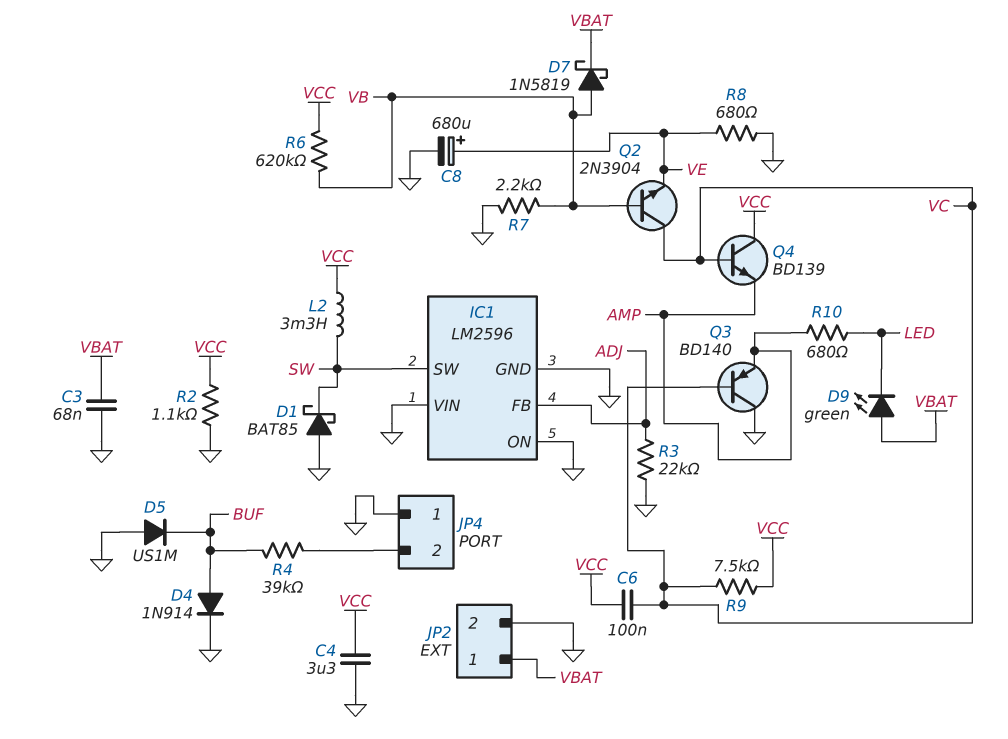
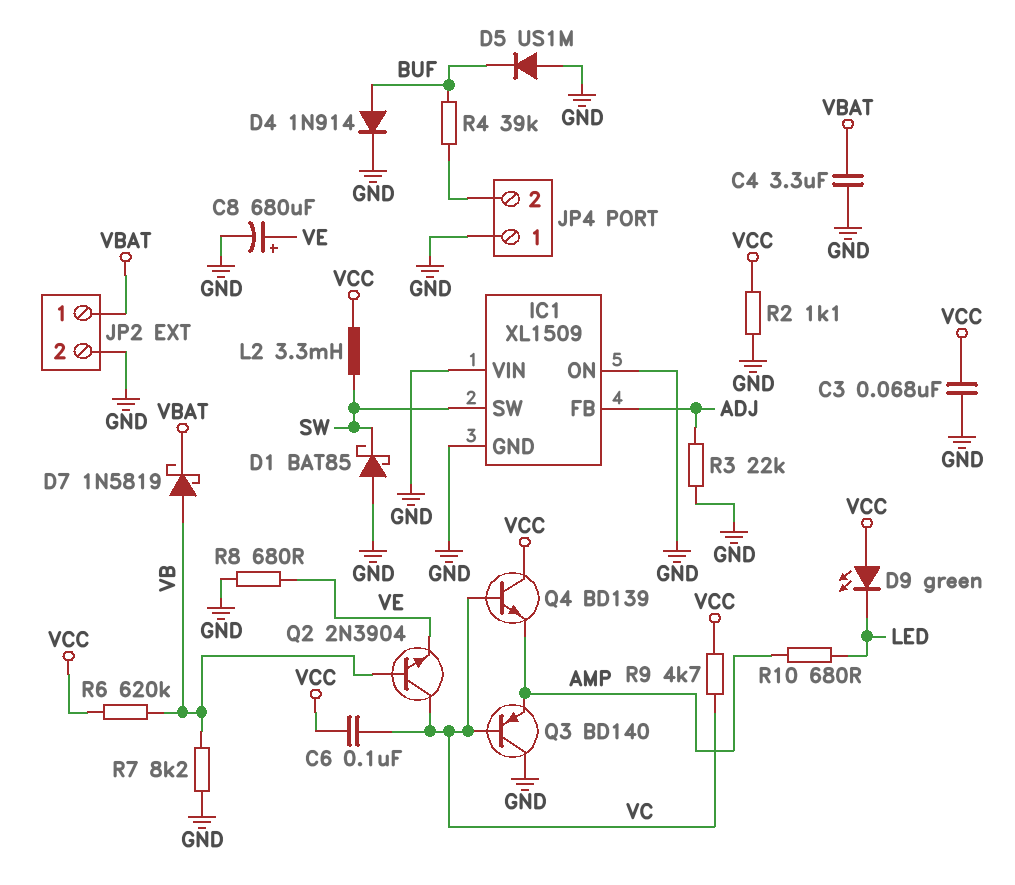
C3: 68nF (GND, VBAT) -> 68nF (GND, VCC)
C4: 3.3uF (GND, VCC) -> 3.3uF (GND, VBAT)
D9: LED green (A VBAT, K LED) -> LED green (A VCC, K LED)
IC1: LM2596 -> XL1509
R7: 2.2k (GND, VB) -> 8.2k (GND, VB)
R9: 7.5k (VC, VCC) -> 4.7k (VC, VCC)

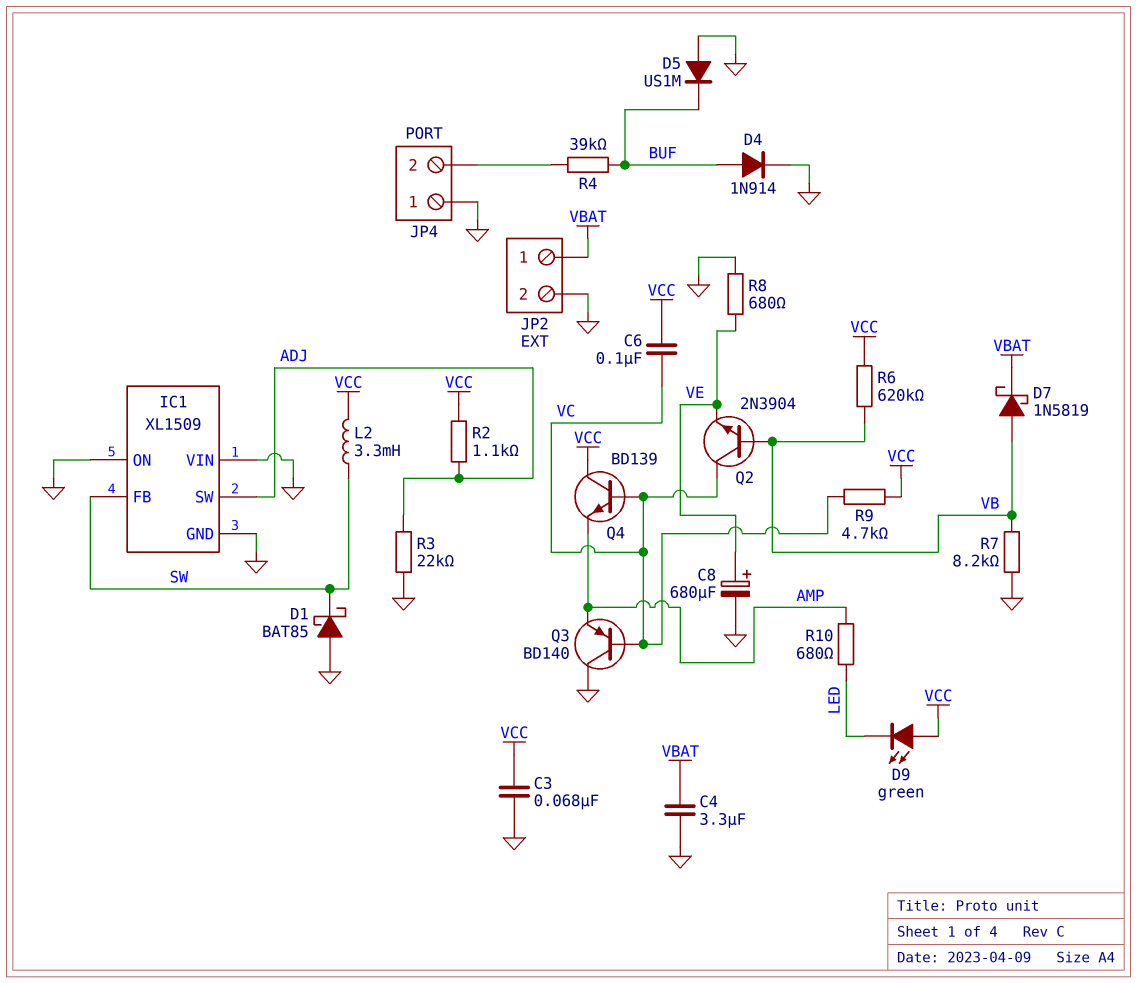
IC1 pin FB: ADJ -> SW
IC1 pin SW: SW -> ADJ
R2: 1.1k (GND, VCC) -> 1.1k (ADJ, VCC)

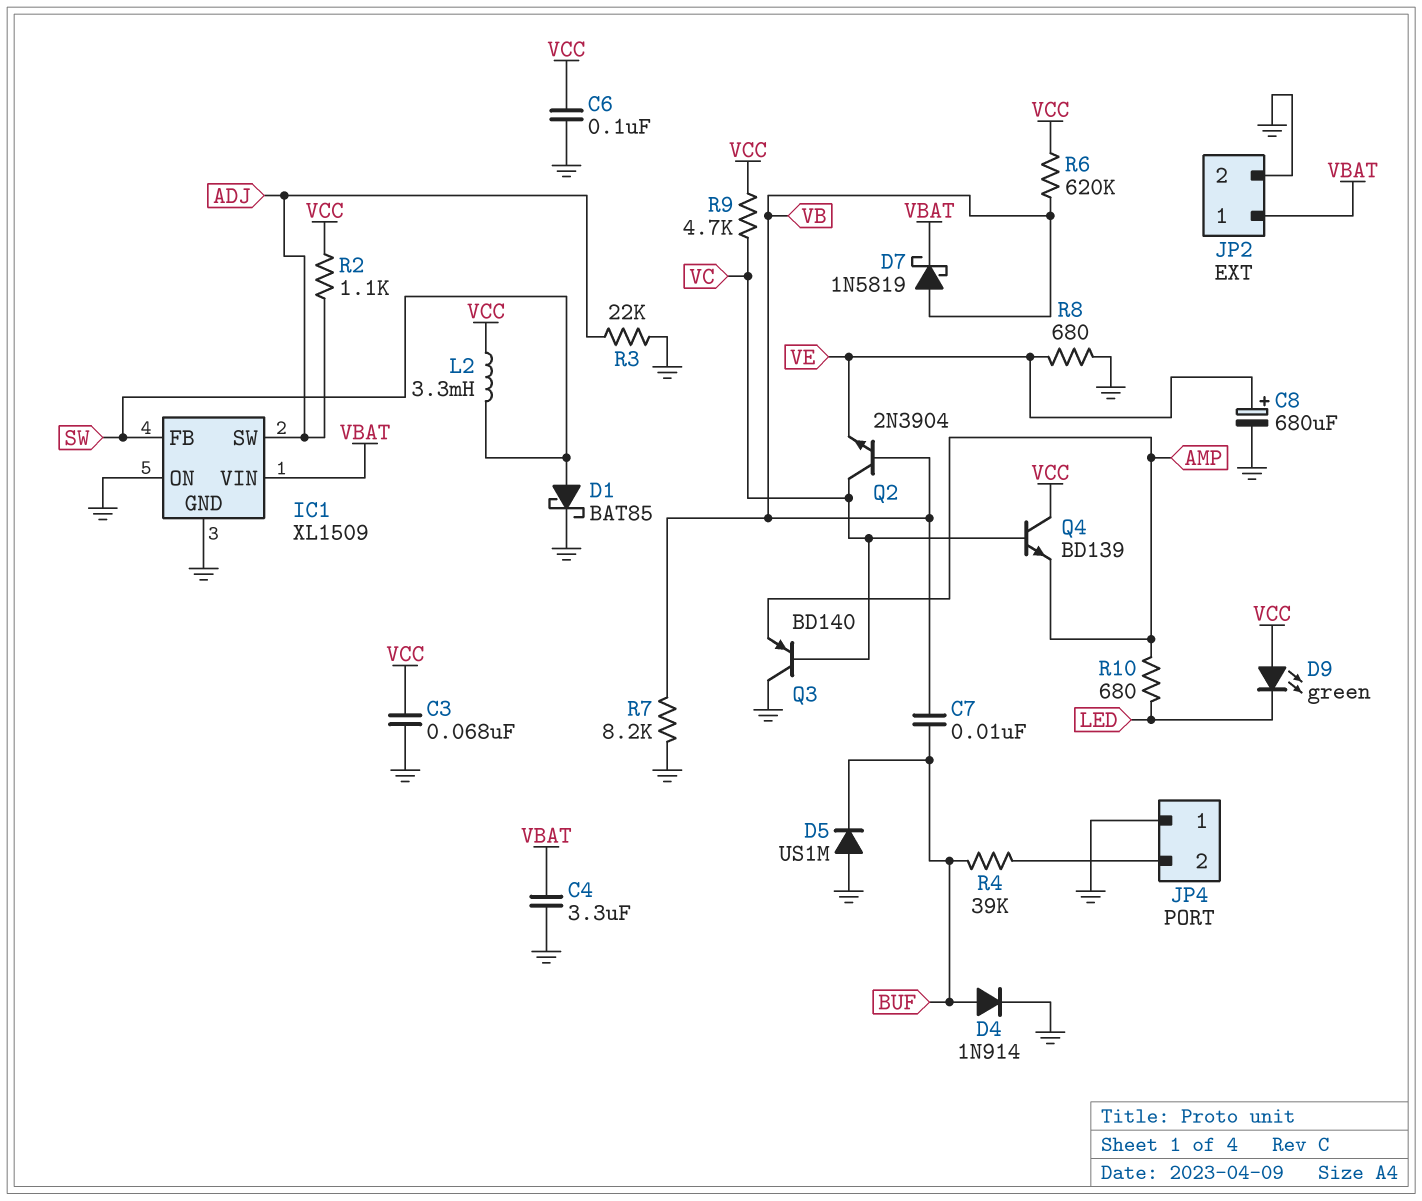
C6: 100nF (VC, VCC) -> 100nF (GND, VCC)
C7: none -> 10nF (BUF, VB)
D1: schottky BAT85 (A GND, K SW) -> schottky BAT85 (A SW, K GND)
IC1 pin VIN: GND -> VBAT

